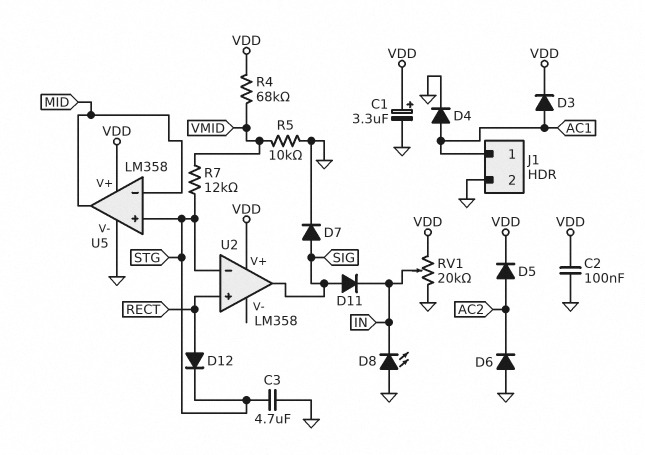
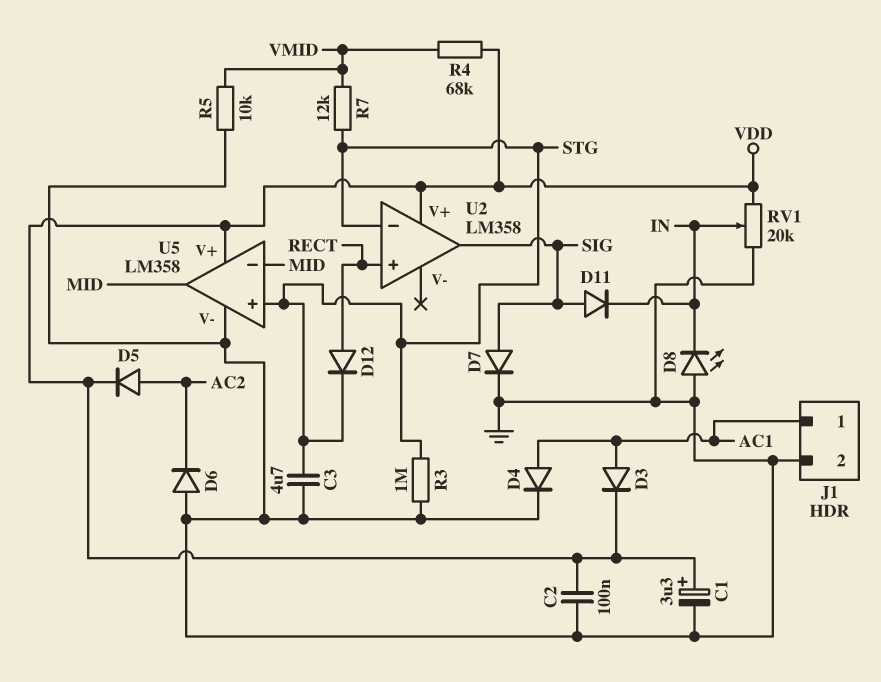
R3: none -> 1M (GND, STG)

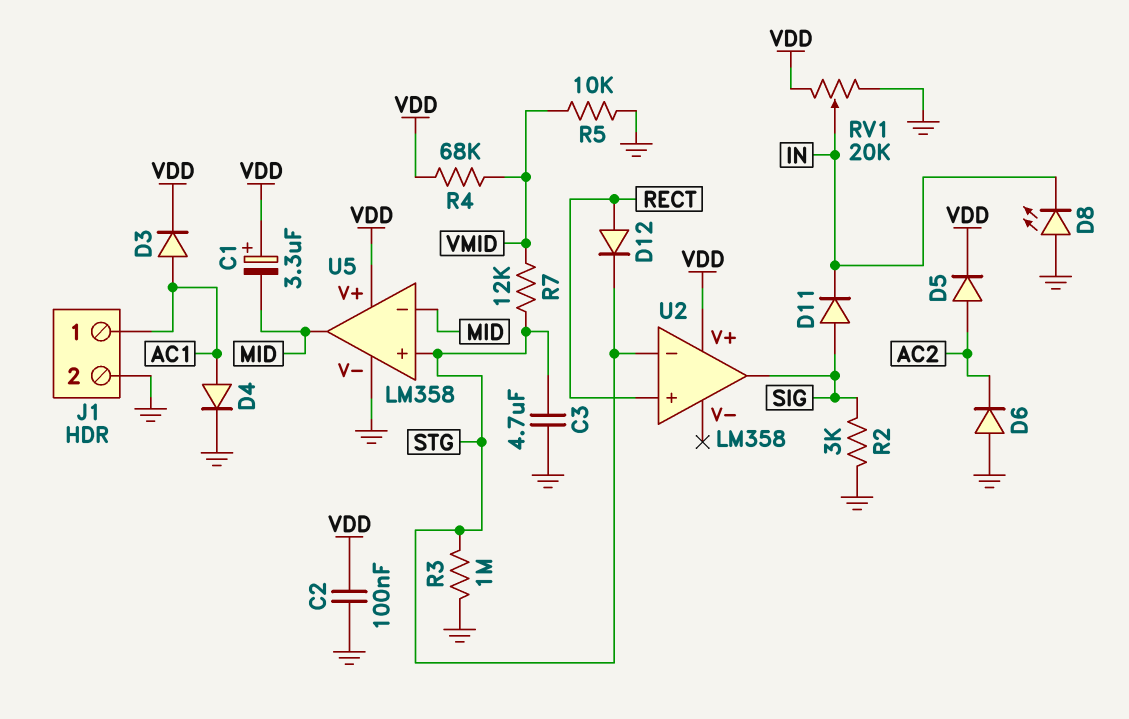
C1: 3.3uF (plus VDD, minus GND) -> 3.3uF (plus VDD, minus MID)
D7: diode (A SIG, K GND) -> none
R2: none -> 3k (GND, SIG)

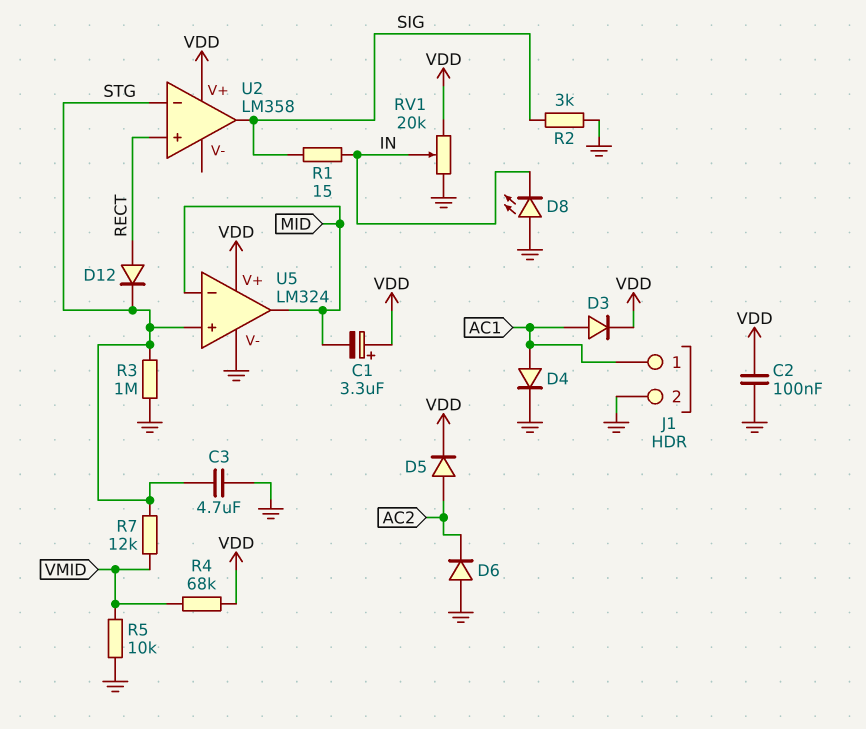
D11: diode (A SIG, K IN) -> none
R1: none -> 15 (IN, SIG)
U5: LM358 -> LM324

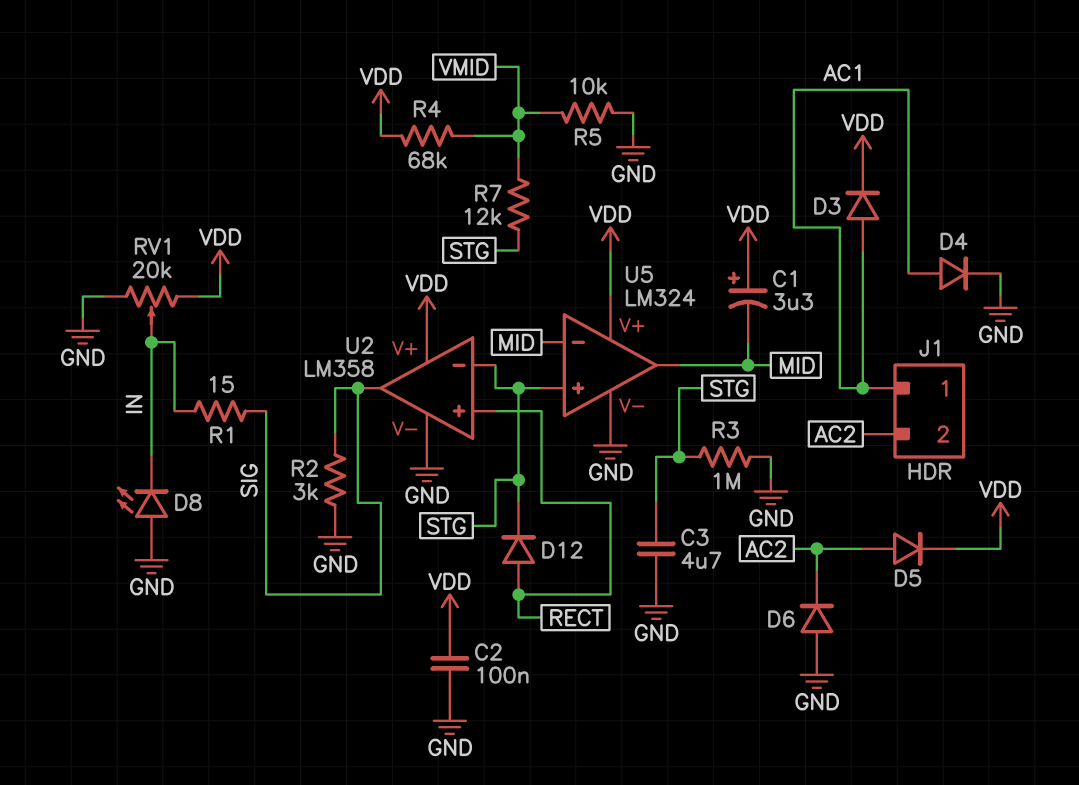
J1 pin 2: GND -> AC2
U2 pin V-: none -> GND

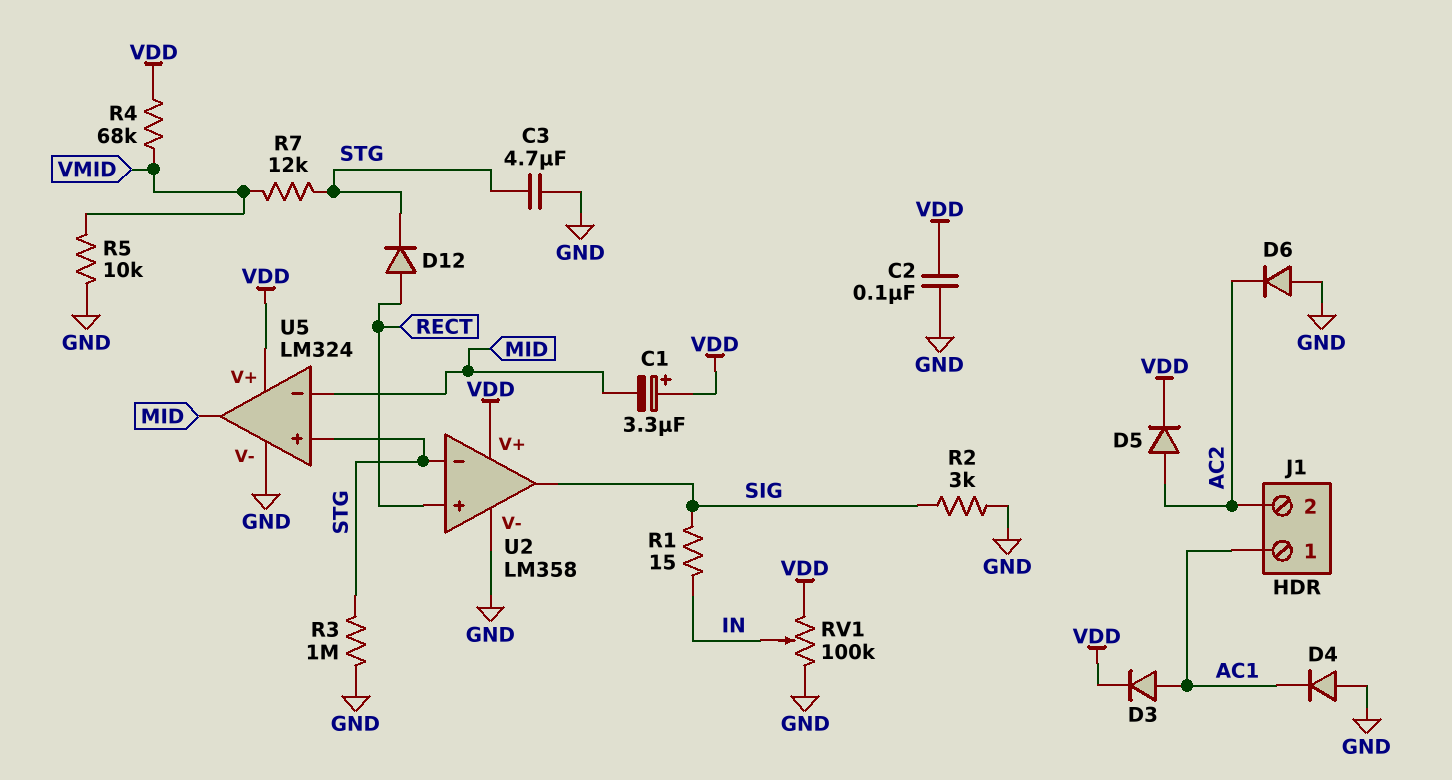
D4: diode (A AC1, K GND) -> diode (A GND, K AC1)
D8: LED (A GND, K IN) -> none
RV1: 20k (GND, VDD, wiper IN) -> 100k (GND, VDD, wiper IN)

